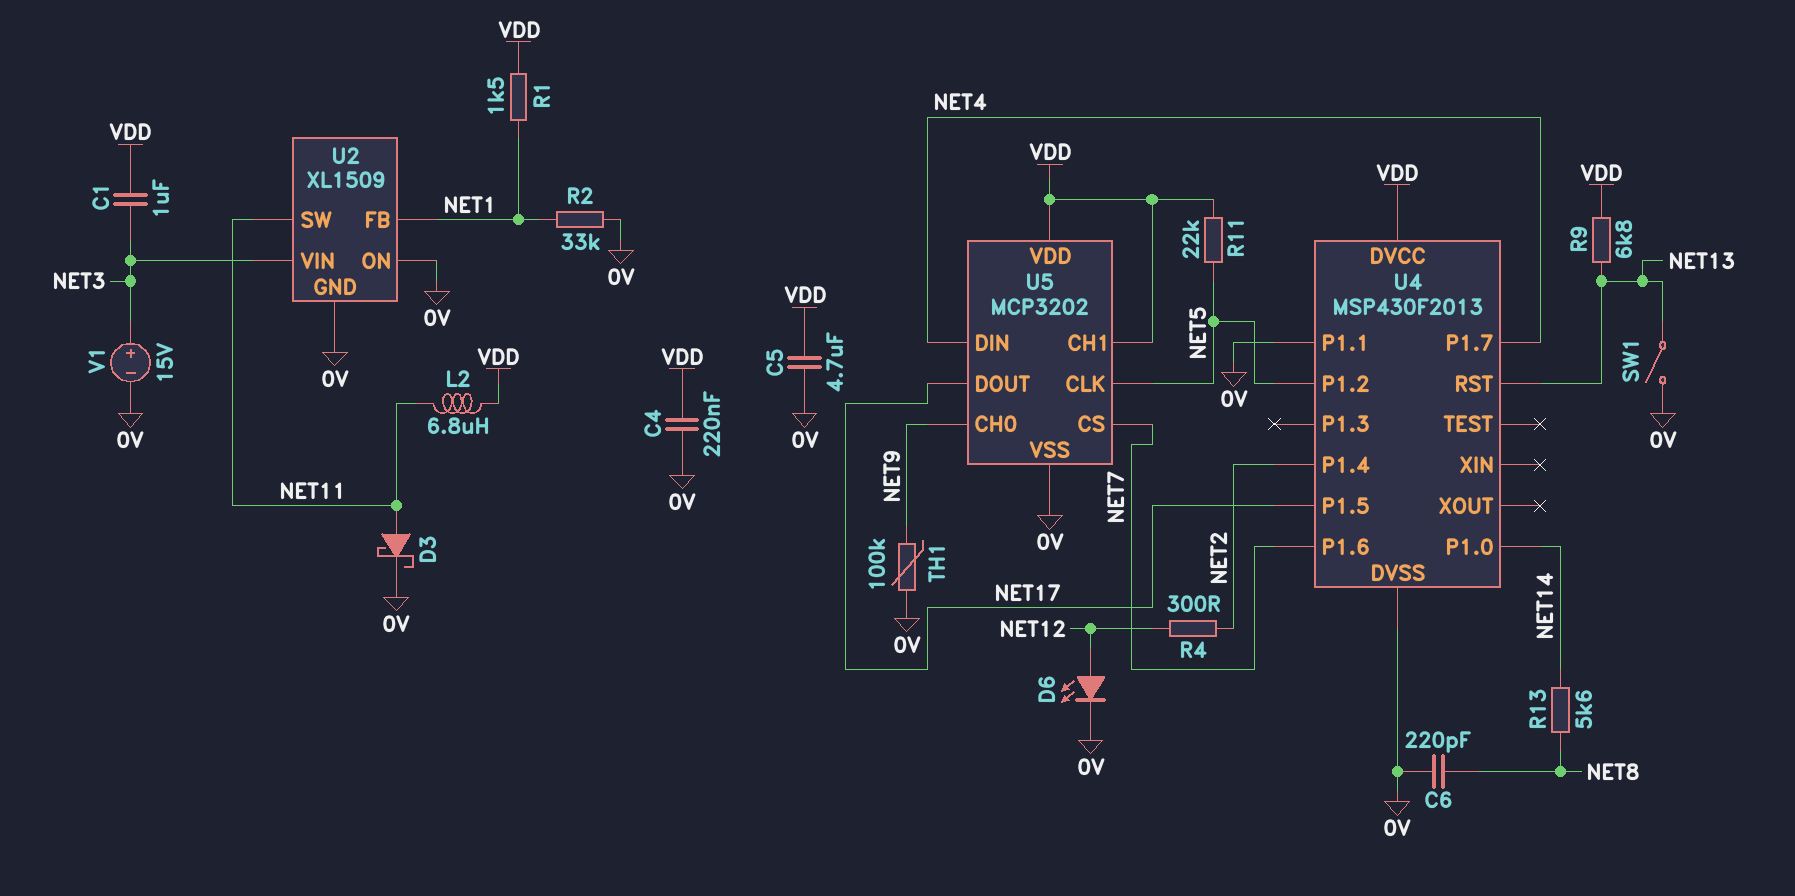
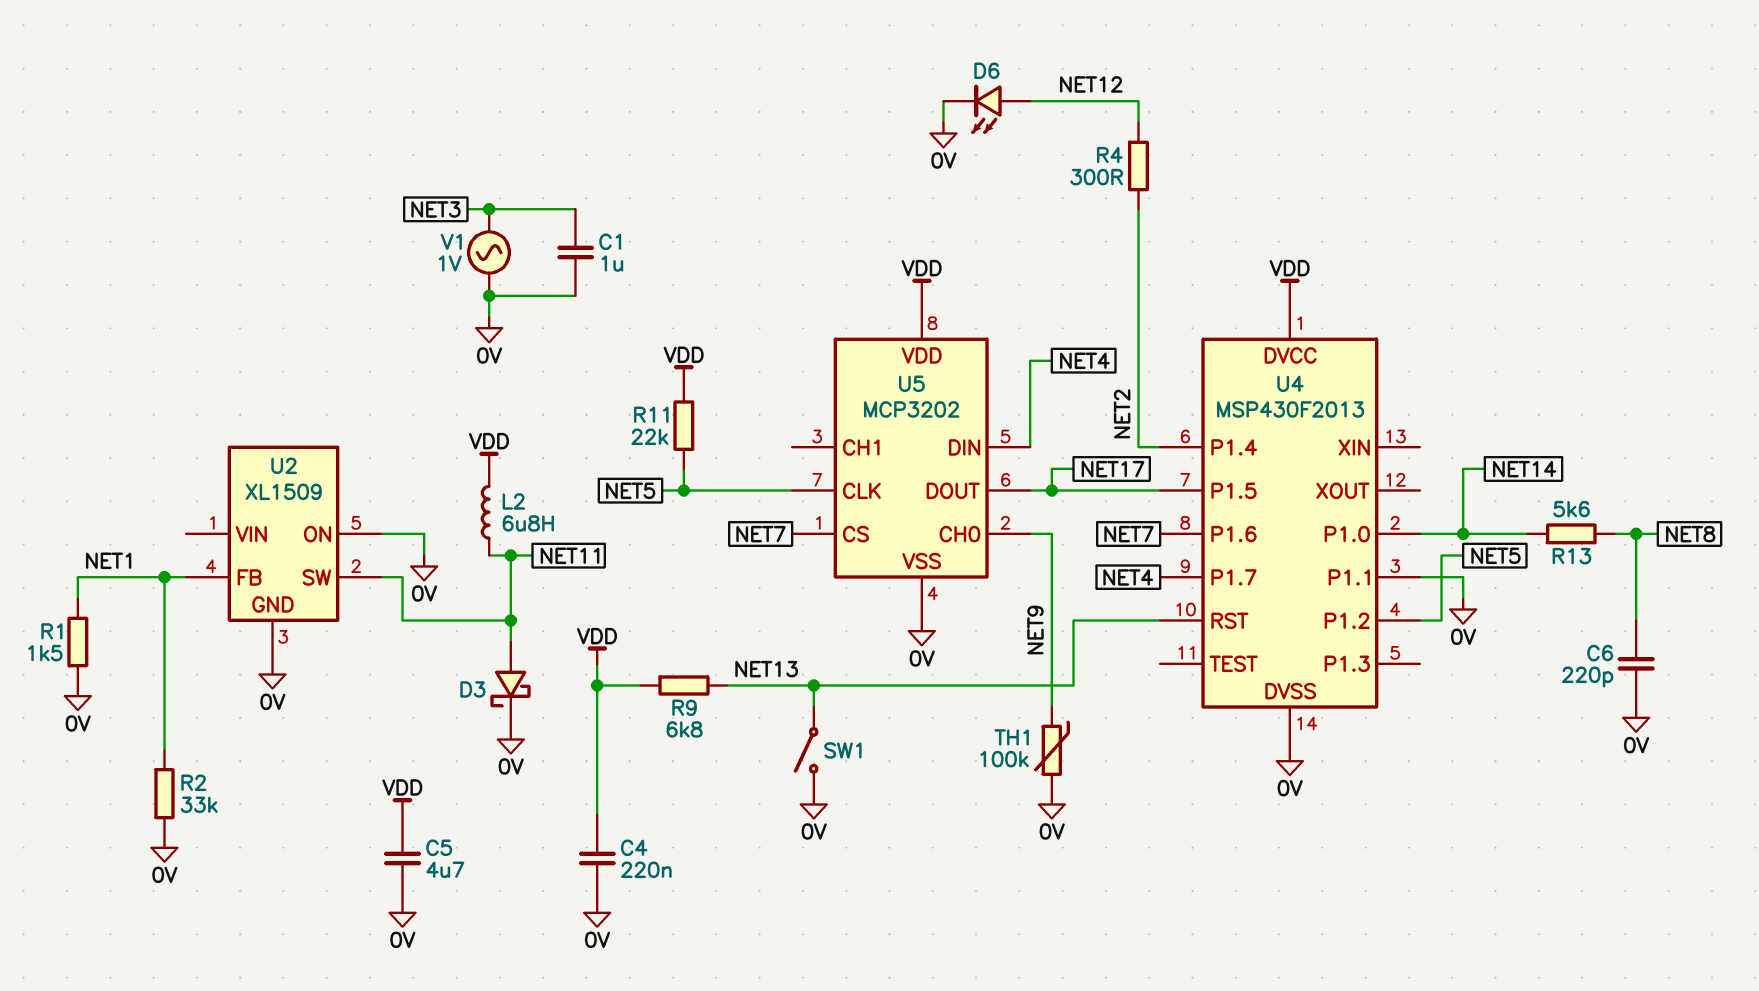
C1: 1uF (NET3, VDD) -> 1uF (0V, NET3)
R1: 1.5k (NET1, VDD) -> 1.5k (0V, NET1)
U2 pin VIN: NET3 -> none
U5 pin CH1: VDD -> none
V1: 15V (plus NET3, minus 0V) -> AC 1V (0V, NET3)

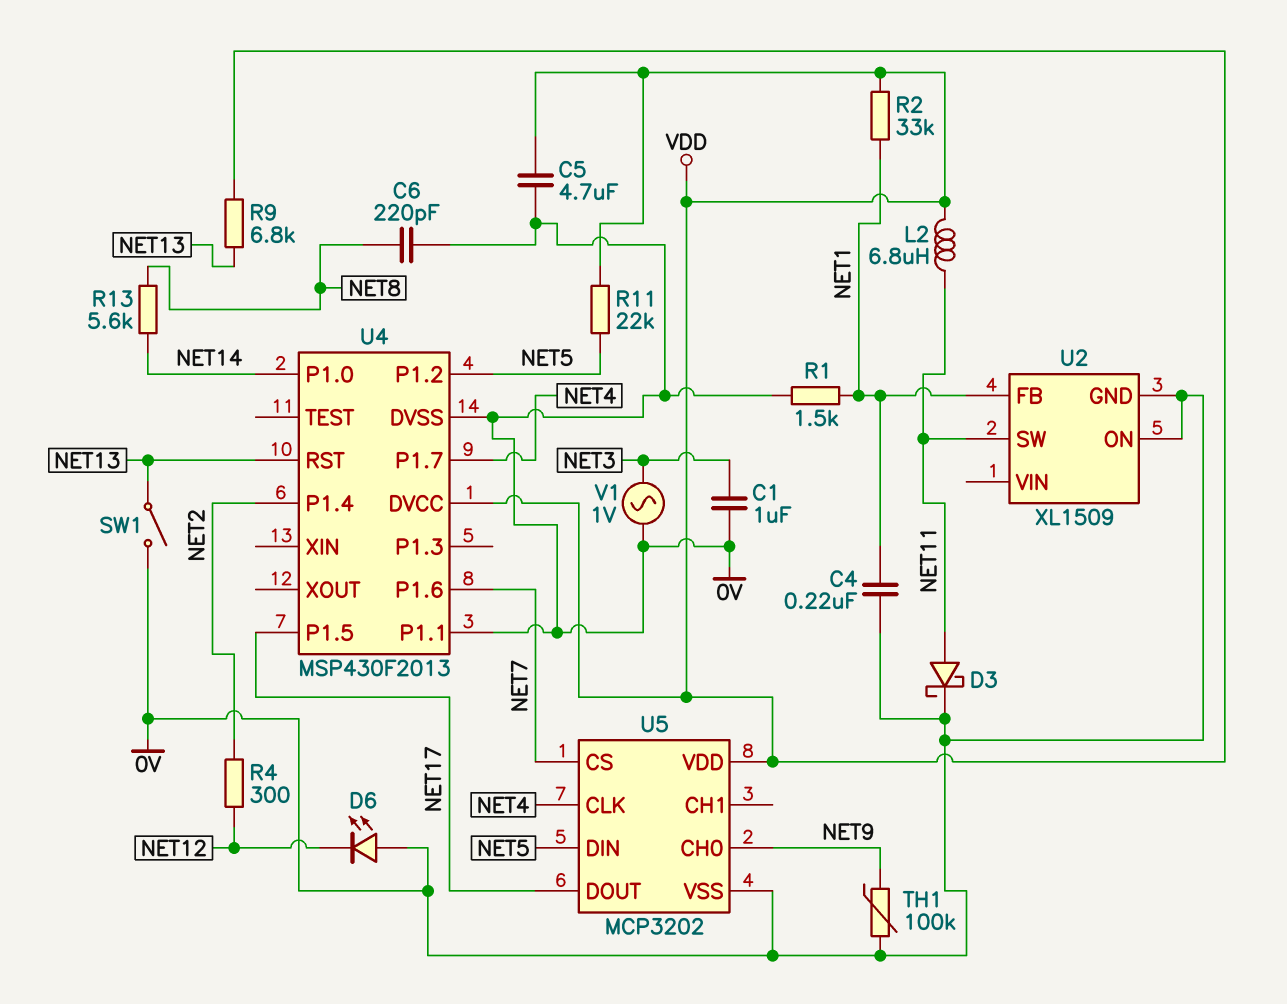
C4: 220nF (0V, VDD) -> 220nF (0V, NET1)
D6: LED (A NET12, K 0V) -> LED (A 0V, K NET12)
R2: 33k (0V, NET1) -> 33k (NET1, VDD)
U5 pin CLK: NET5 -> NET4
U5 pin DIN: NET4 -> NET5

